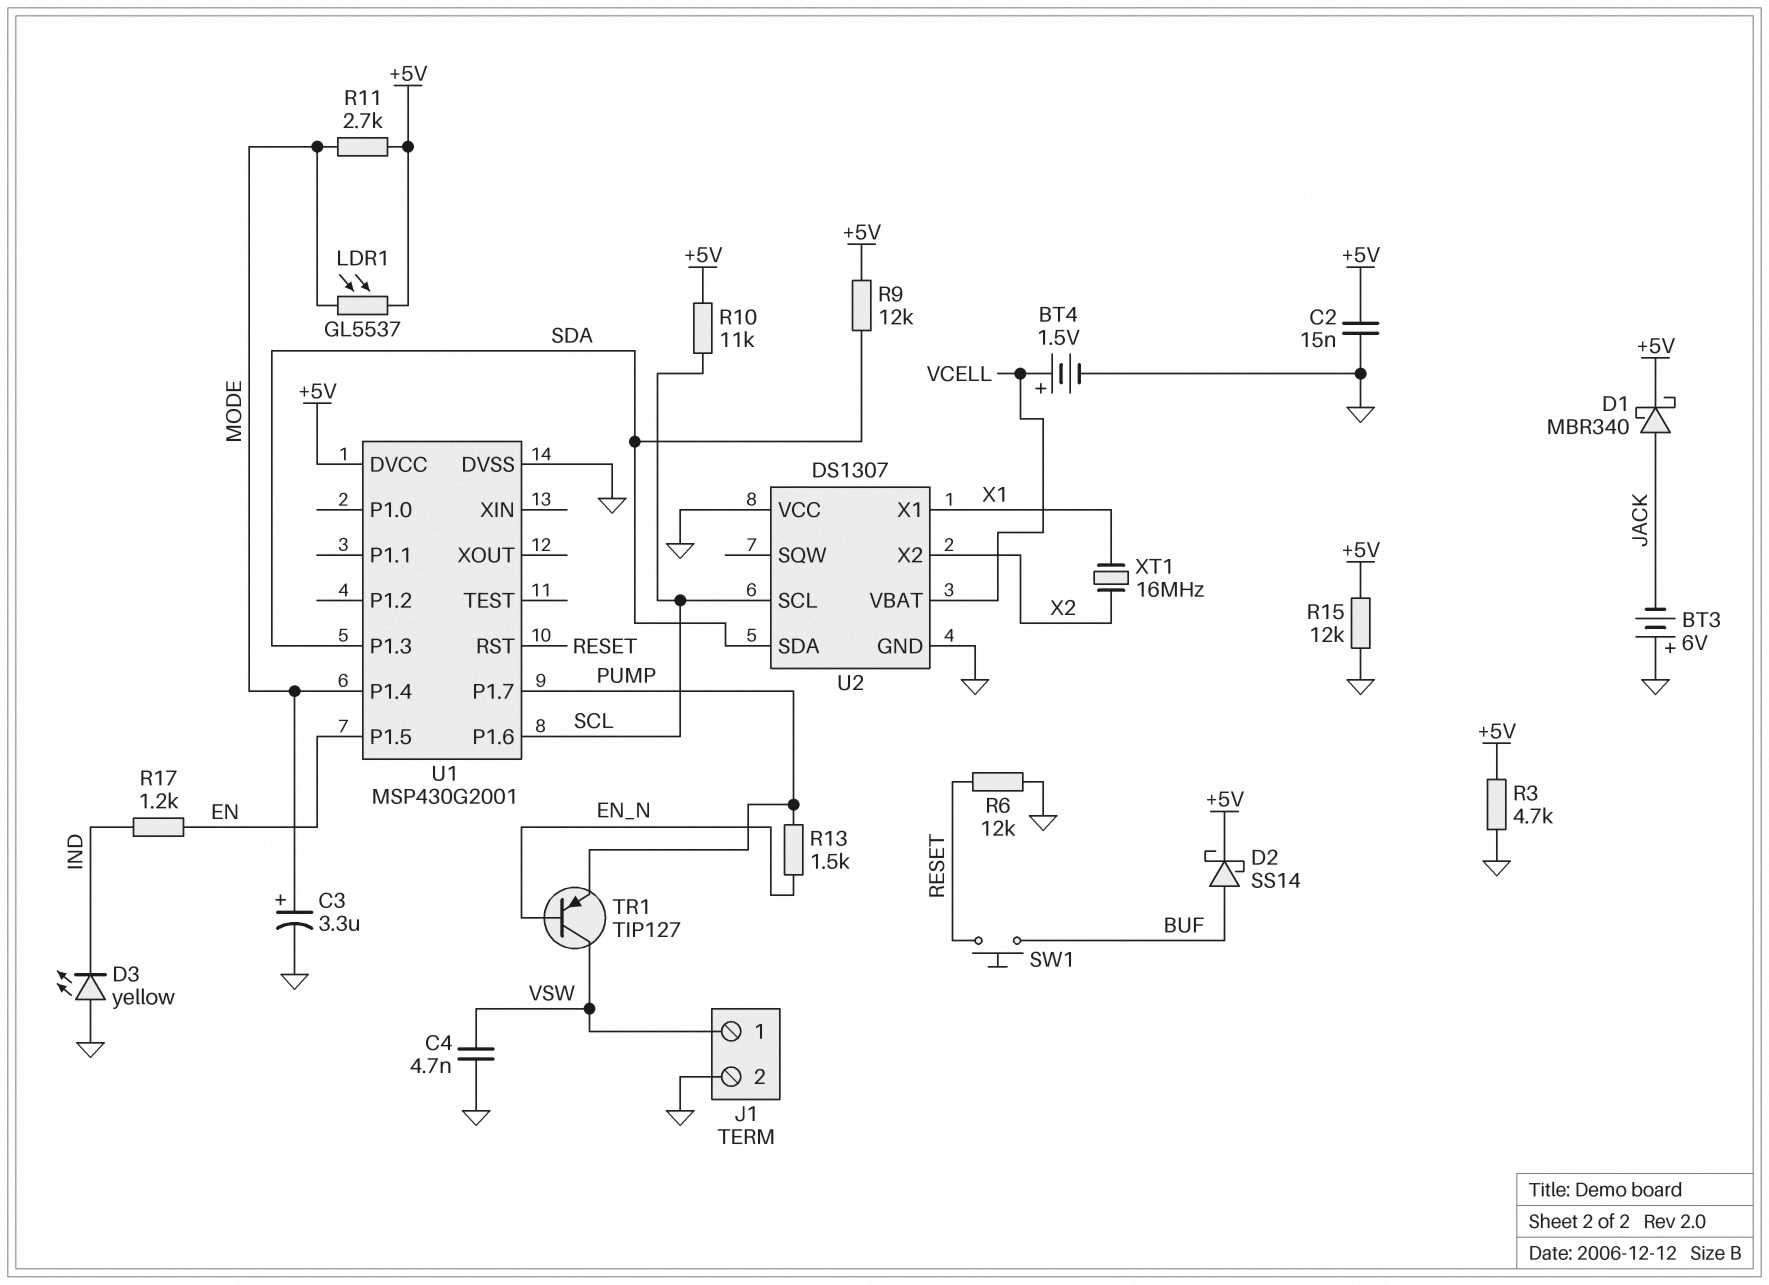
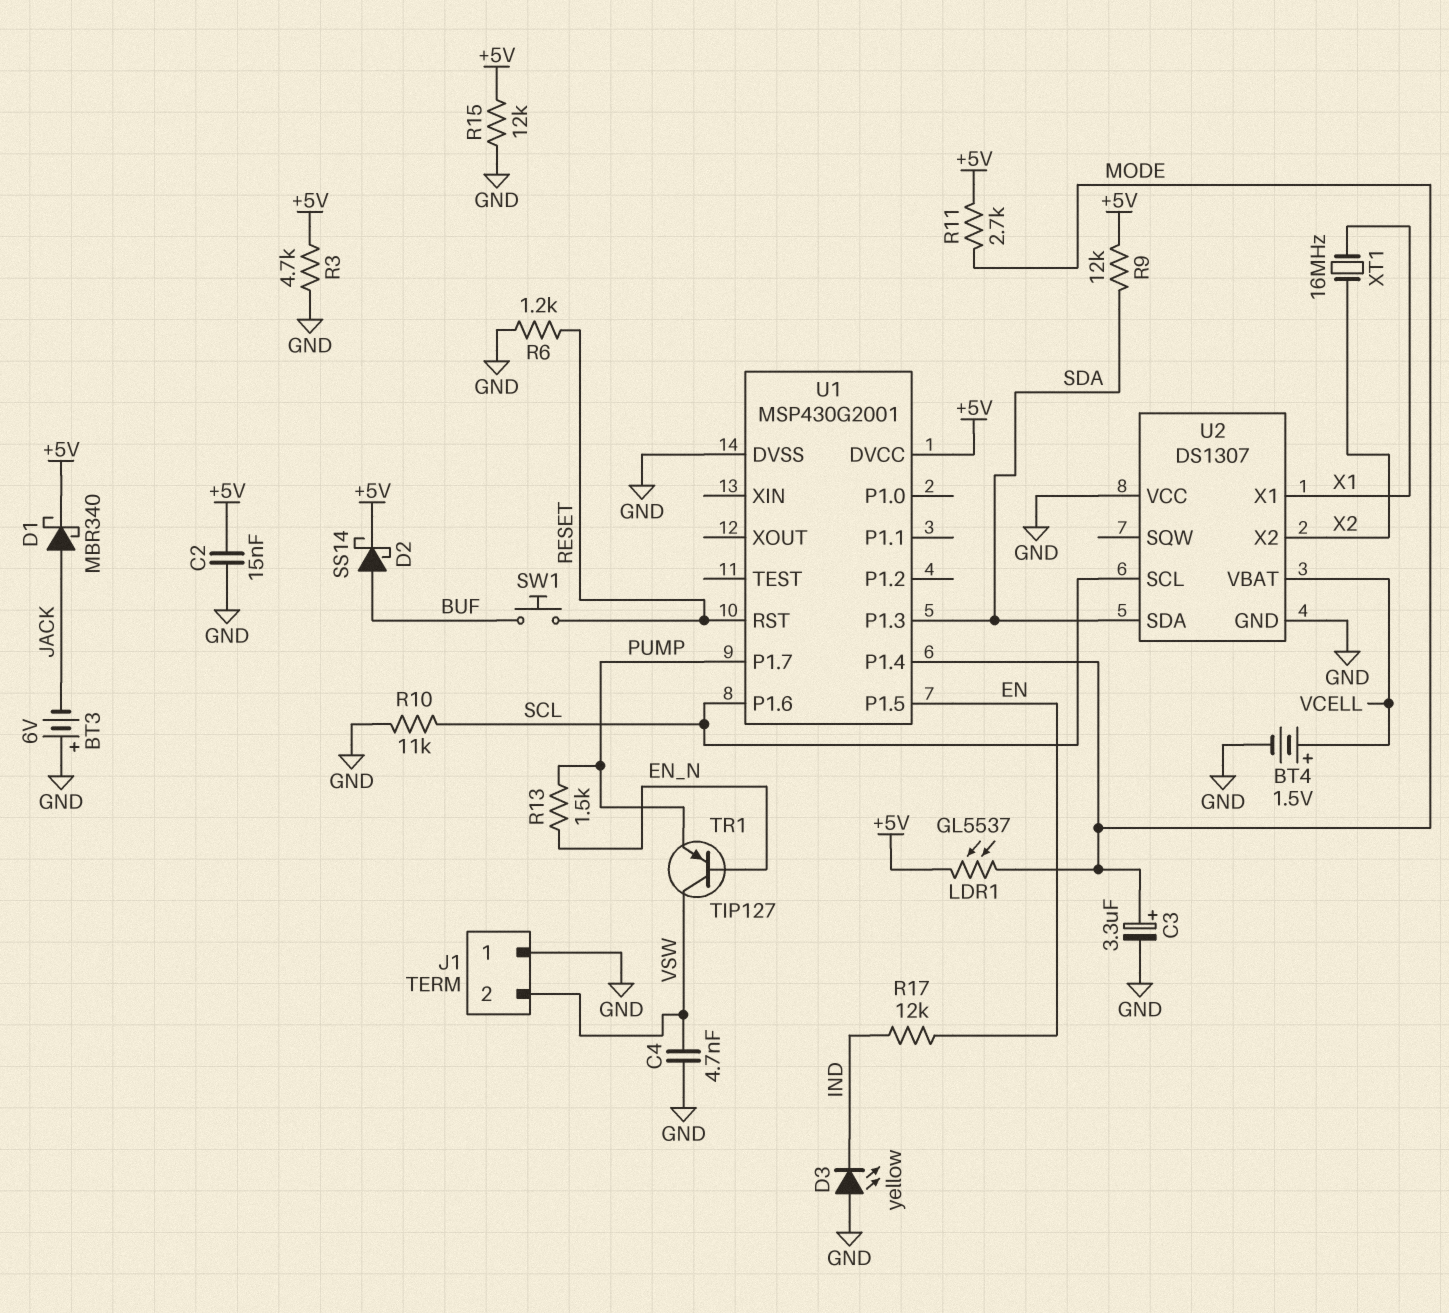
J1 pin 1: VSW -> GND
J1 pin 2: GND -> VSW
R6: 12k (GND, RESET) -> 1.2k (GND, RESET)
R10: 11k (+5V, SCL) -> 11k (GND, SCL)
R17: 1.2k (EN, IND) -> 12k (EN, IND)

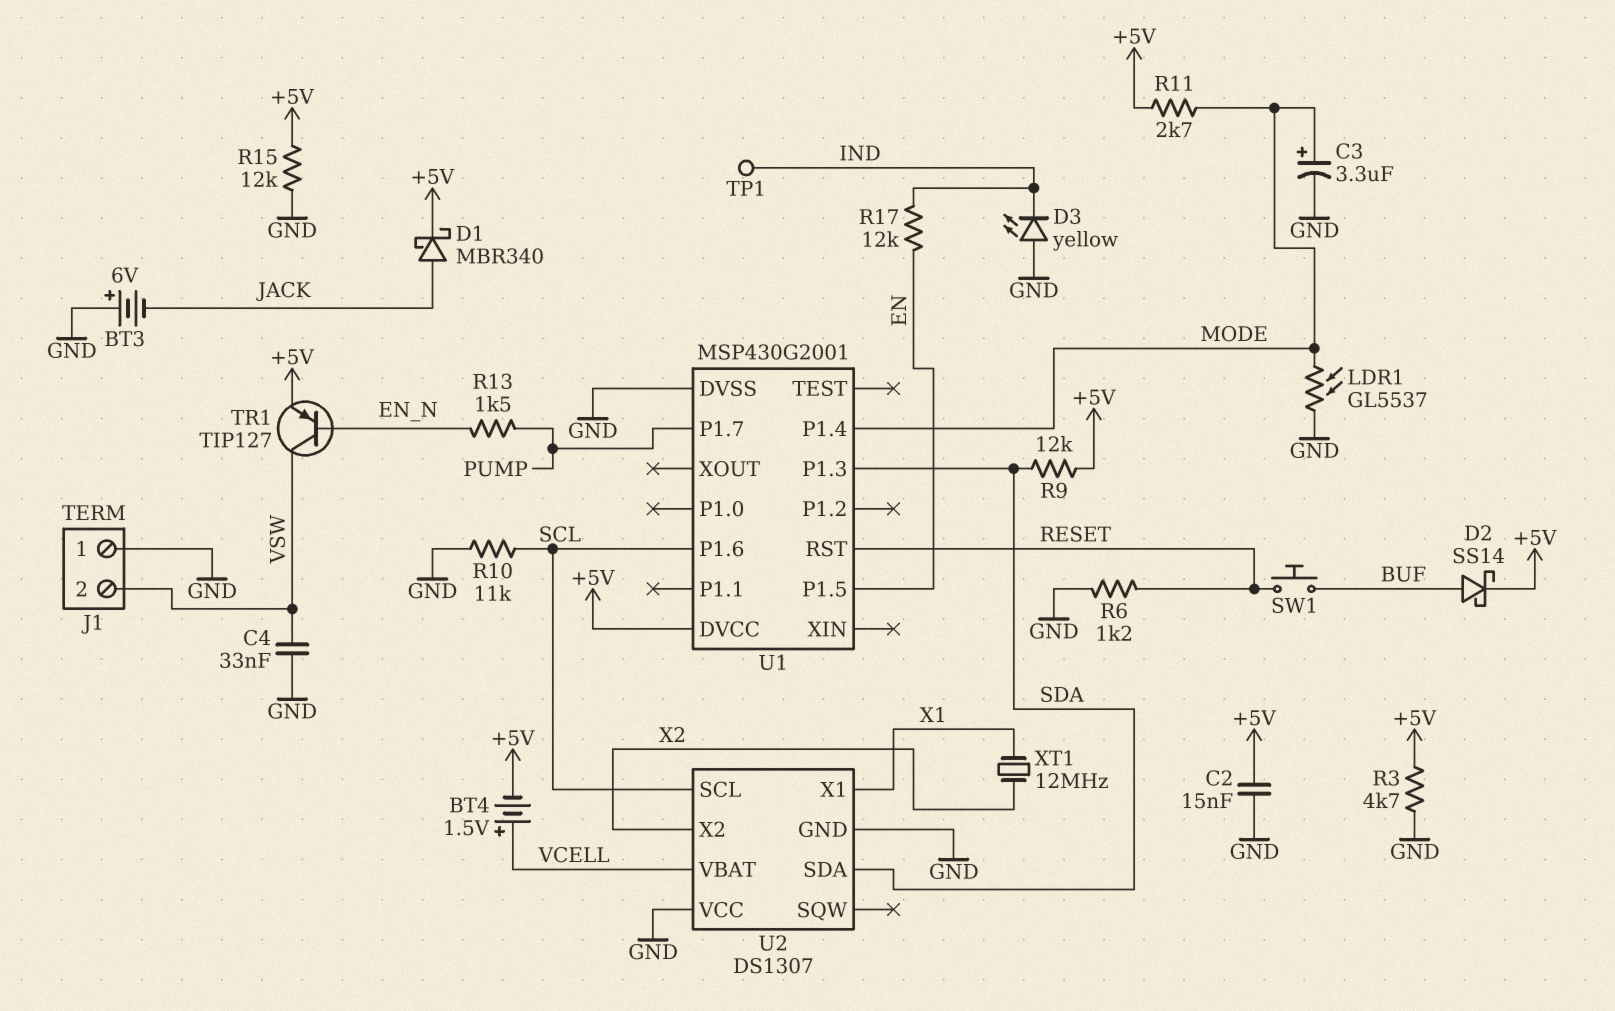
BT4: 1.5V (plus VCELL, minus GND) -> 1.5V (plus VCELL, minus +5V)
C4: 4.7nF (GND, VSW) -> 33nF (GND, VSW)
LDR1: GL5537 (+5V, MODE) -> GL5537 (GND, MODE)
TP1: none -> test point (IND)
TR1: PNP TIP127 (B EN_N, C VSW, E PUMP) -> PNP TIP127 (B EN_N, C VSW, E +5V)
XT1: 16MHz (X1, X2) -> 12MHz (X1, X2)

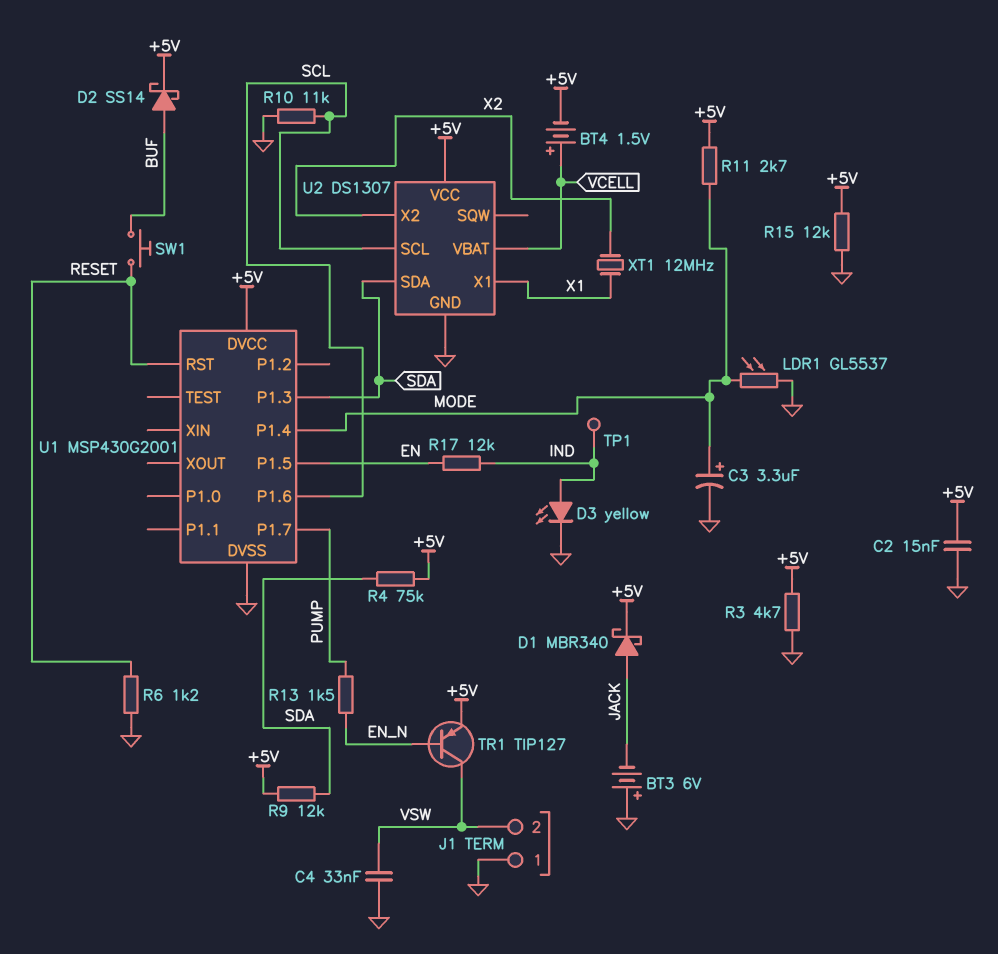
D3: LED yellow (A GND, K IND) -> LED yellow (A IND, K GND)
R4: none -> 75k (+5V, SDA)
U2 pin VCC: GND -> +5V

